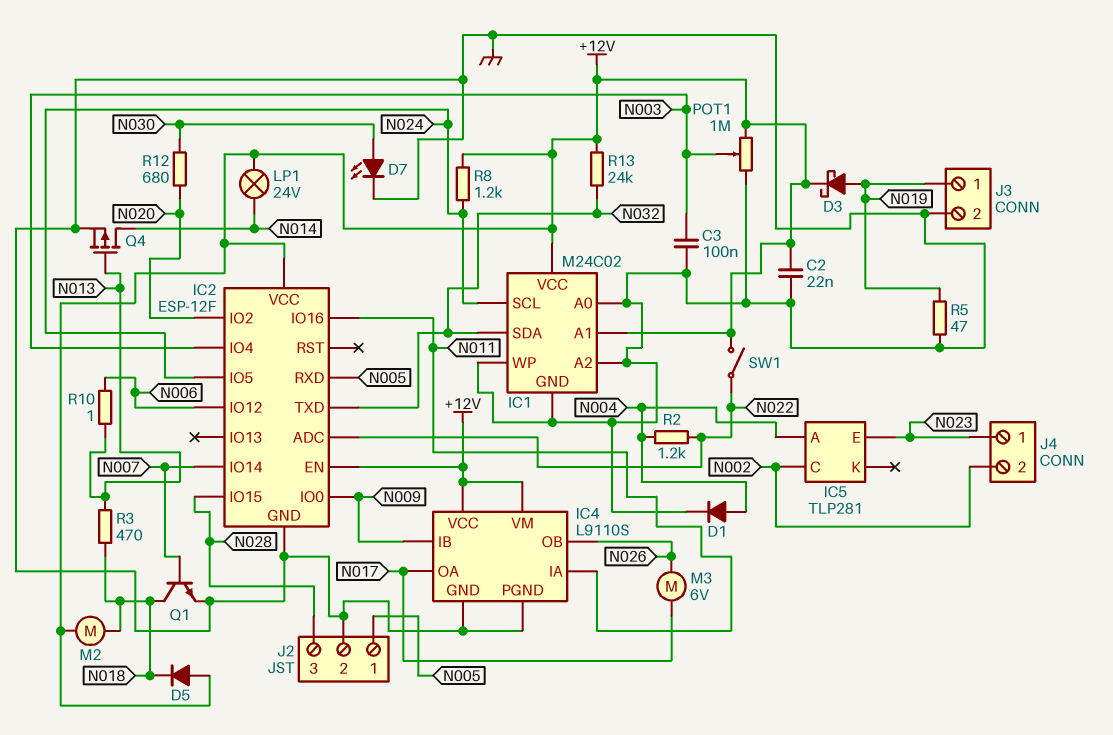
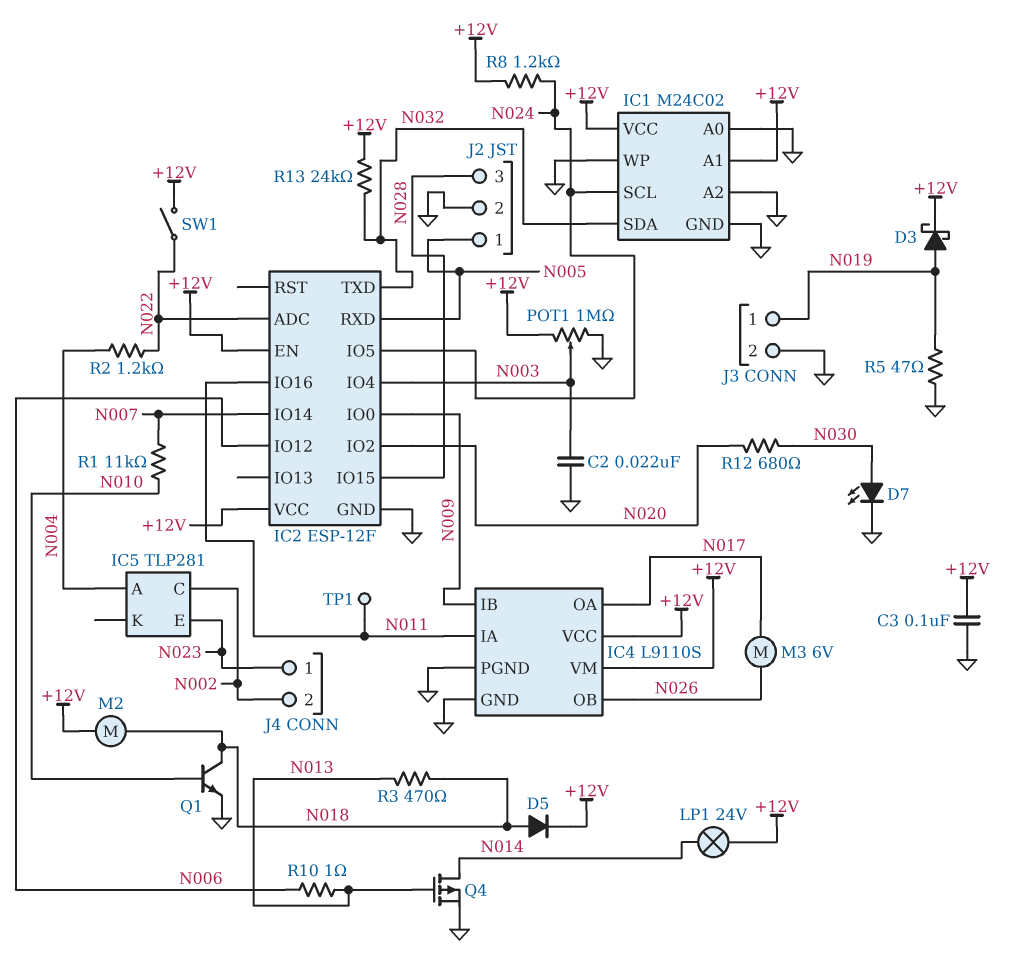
C2: 22nF (+12V, GND) -> 22nF (GND, N003)
C3: 100nF (GND, N003) -> 100nF (+12V, GND)
D1: diode (A N004, K GND) -> none
D5: diode (A +12V, K N018) -> diode (A N018, K +12V)
Q1: NPN (B N007, C N018, E GND) -> NPN (B N010, C N018, E GND)
R1: none -> 11k (N007, N010)
TP1: none -> test point (N011)

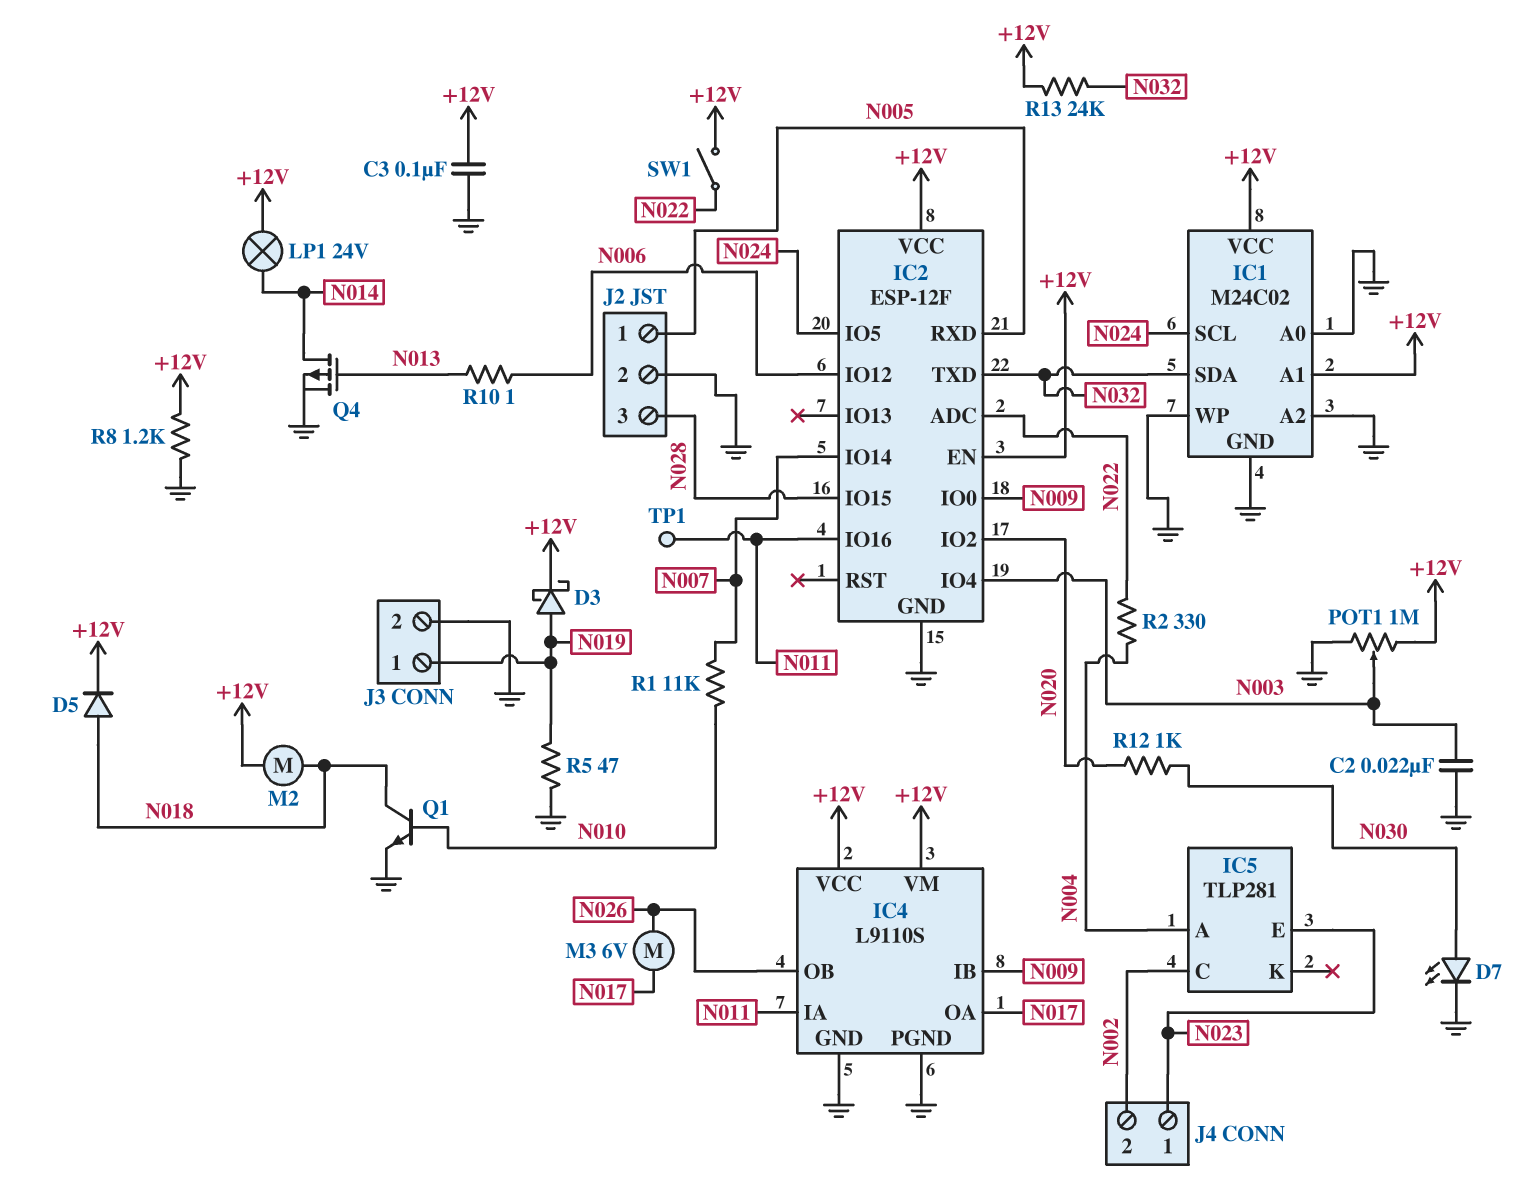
R2: 1.2k (N004, N022) -> 330 (N004, N022)
R3: 470 (N013, N018) -> none
R8: 1.2k (+12V, N024) -> 1.2k (+12V, GND)
R12: 680 (N020, N030) -> 1k (N020, N030)

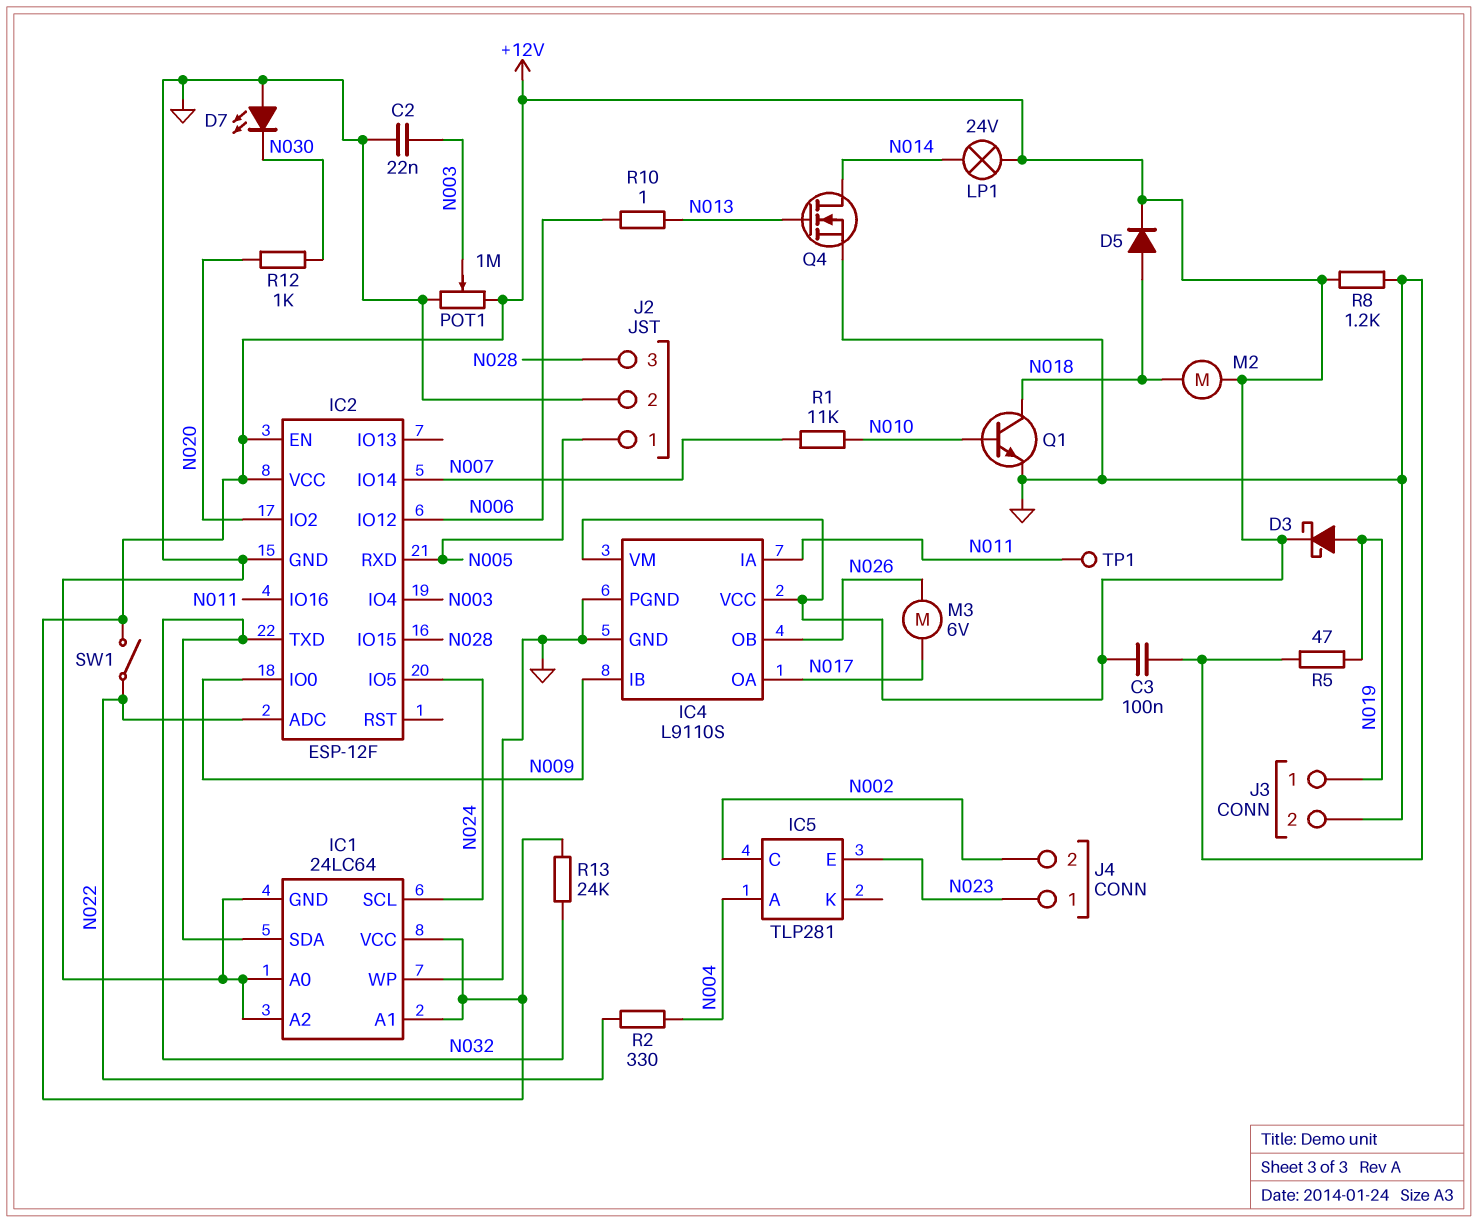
D7: LED (A N030, K GND) -> LED (A GND, K N030)
IC1: M24C02 -> 24LC64
Q4: PMOS (G N013, D N014, S GND) -> NMOS (G N013, D N014, S GND)

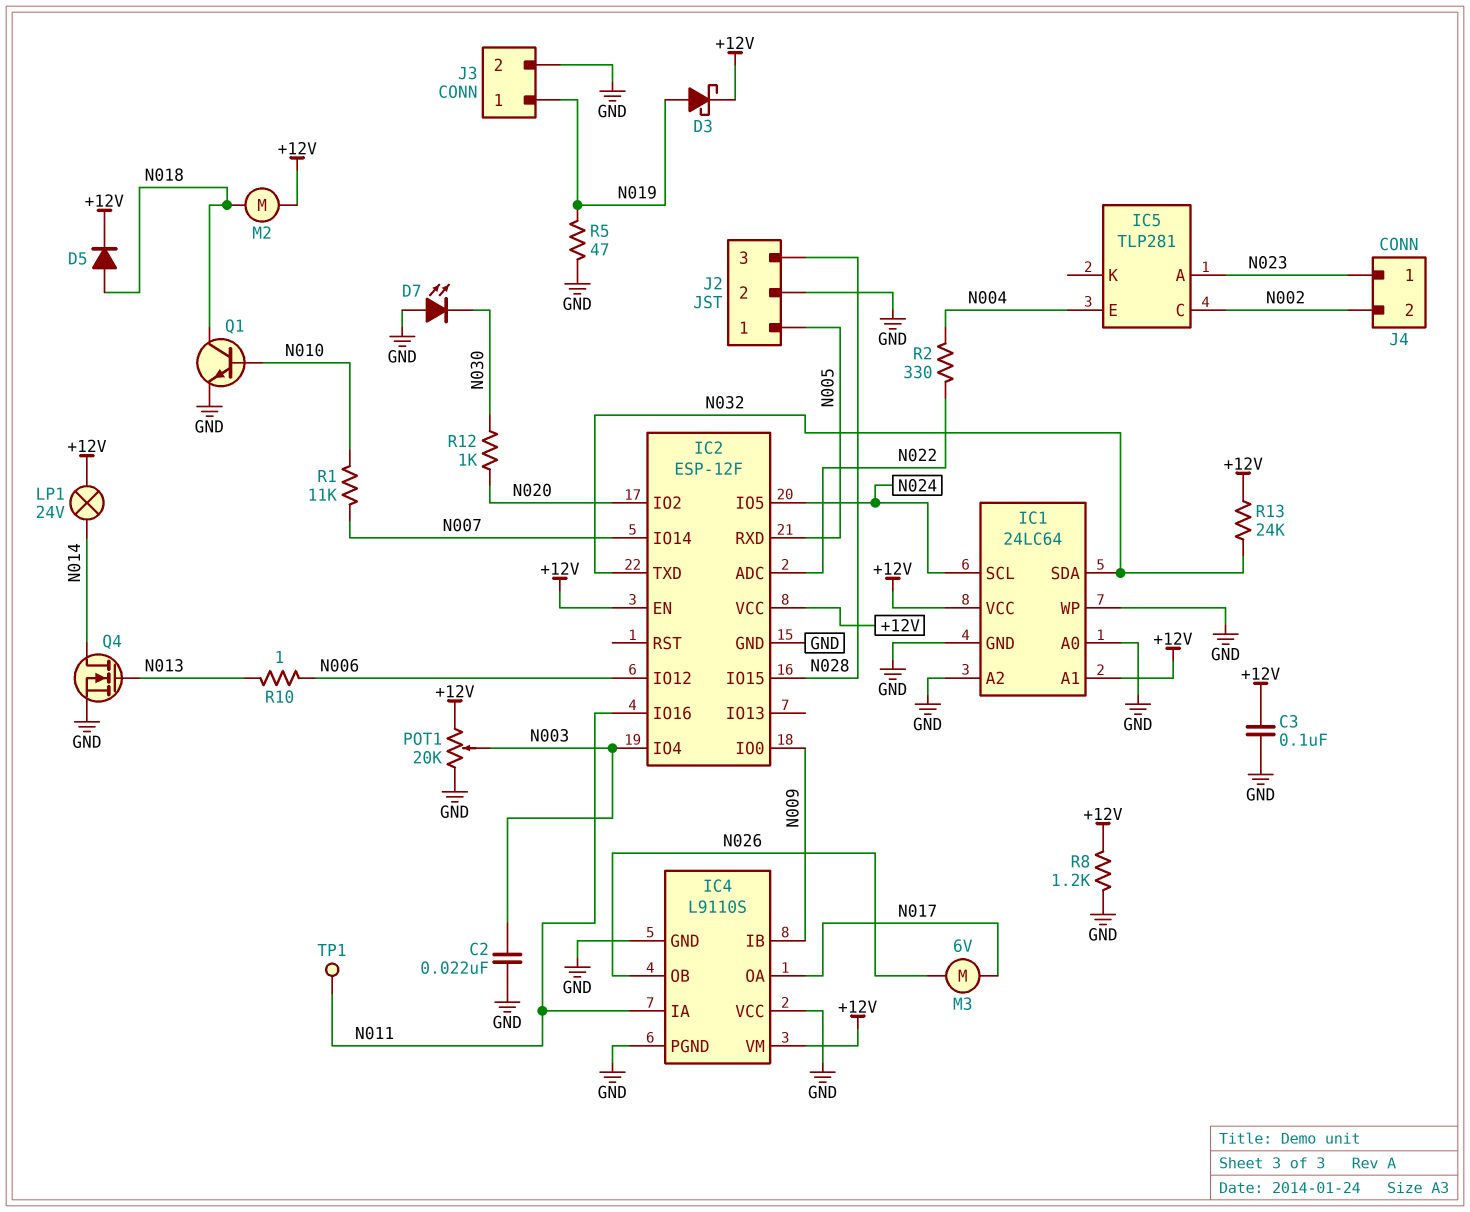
IC4 pin VCC: +12V -> GND
IC5 pin A: N004 -> N023
IC5 pin E: N023 -> N004
POT1: 1M (+12V, GND, wiper N003) -> 20k (+12V, GND, wiper N003)
SW1: switch (+12V, N022) -> none

